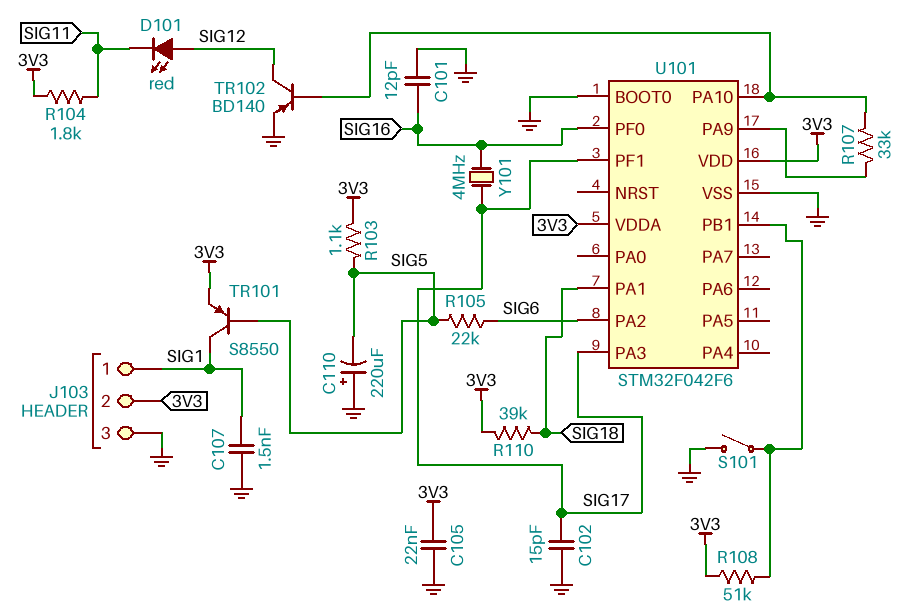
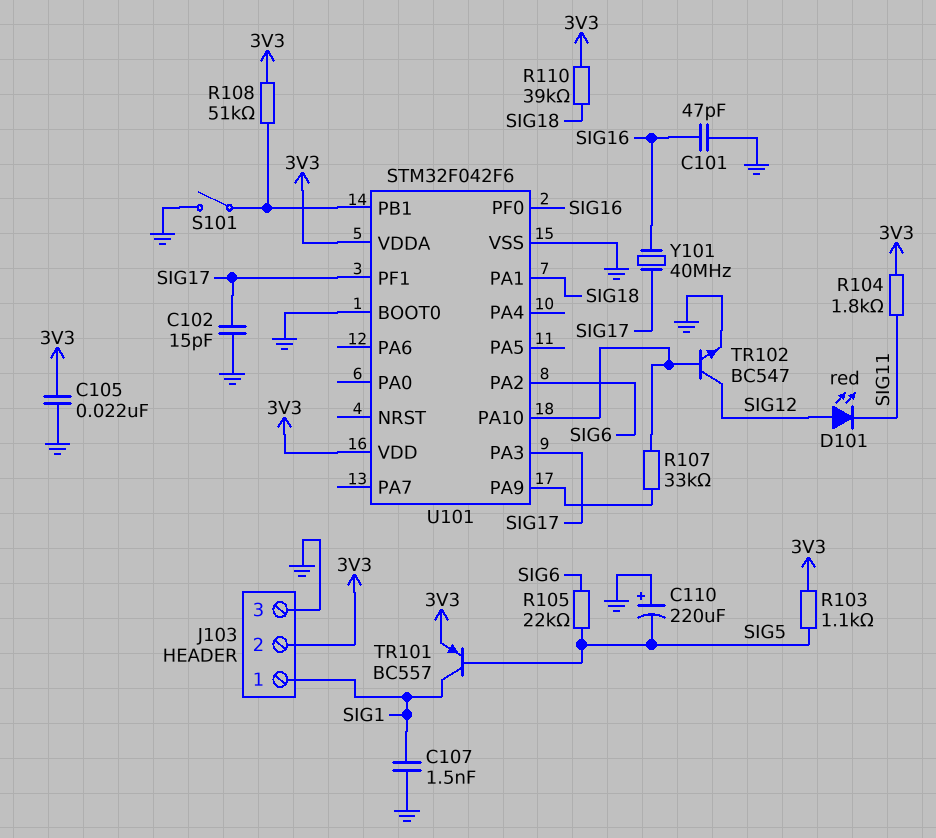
C101: 12pF (GND, SIG16) -> 47pF (GND, SIG16)
TR101: PNP S8550 (B SIG5, C SIG1, E 3V3) -> PNP BC557 (B SIG5, C SIG1, E 3V3)
TR102: PNP BD140 (B U101/PA10, C SIG12, E GND) -> NPN BC547 (B U101/PA10, C SIG12, E GND)
Y101: 4MHz (SIG16, SIG17) -> 40MHz (SIG16, SIG17)

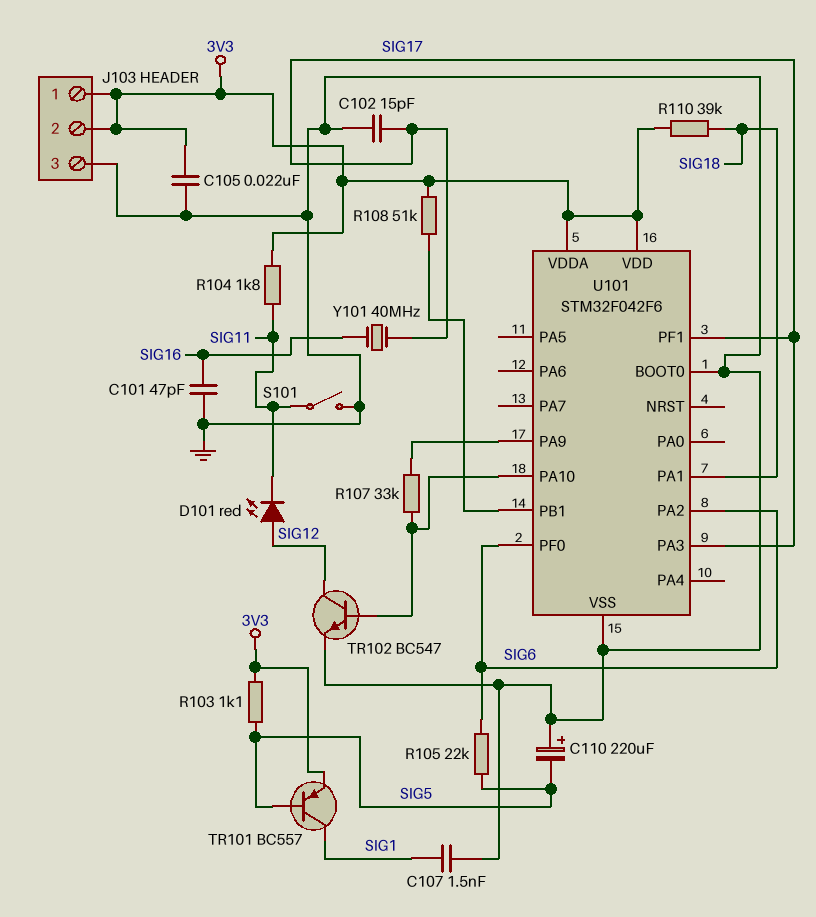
J103 pin 1: SIG1 -> 3V3
S101: switch (GND, U101/PB1) -> switch (GND, SIG11)
U101 pin PF0: SIG16 -> SIG6

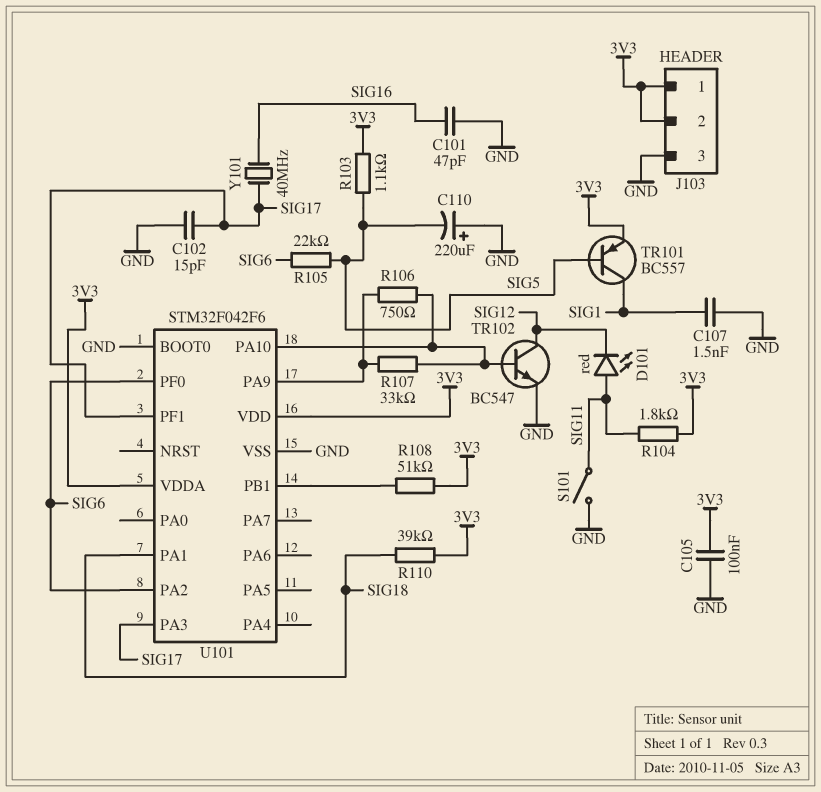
C105: 22nF (3V3, GND) -> 100nF (3V3, GND)
D101: LED red (A SIG12, K SIG11) -> LED red (A SIG11, K SIG12)
R106: none -> 750 (U101/PA9, U101/PA10)

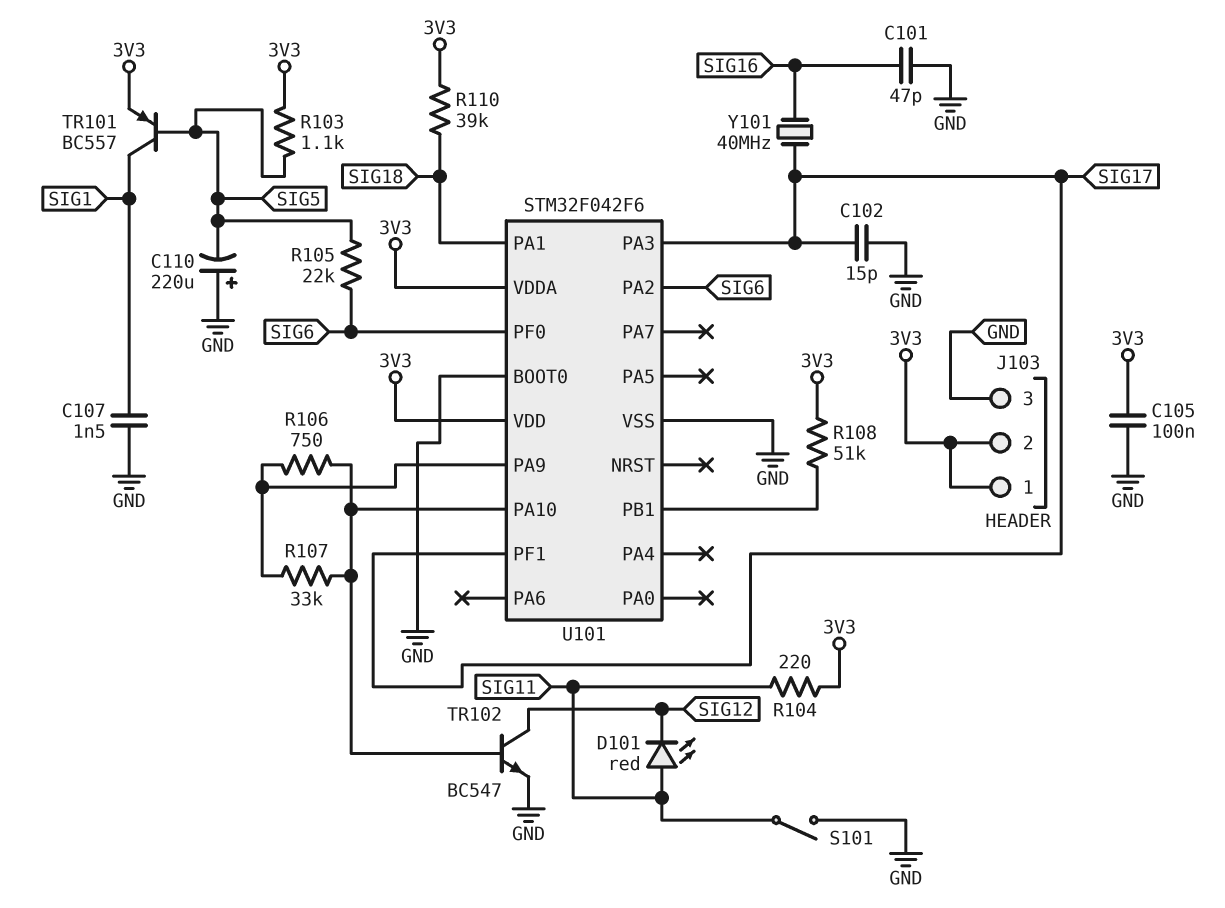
R104: 1.8k (3V3, SIG11) -> 220 (3V3, SIG11)

